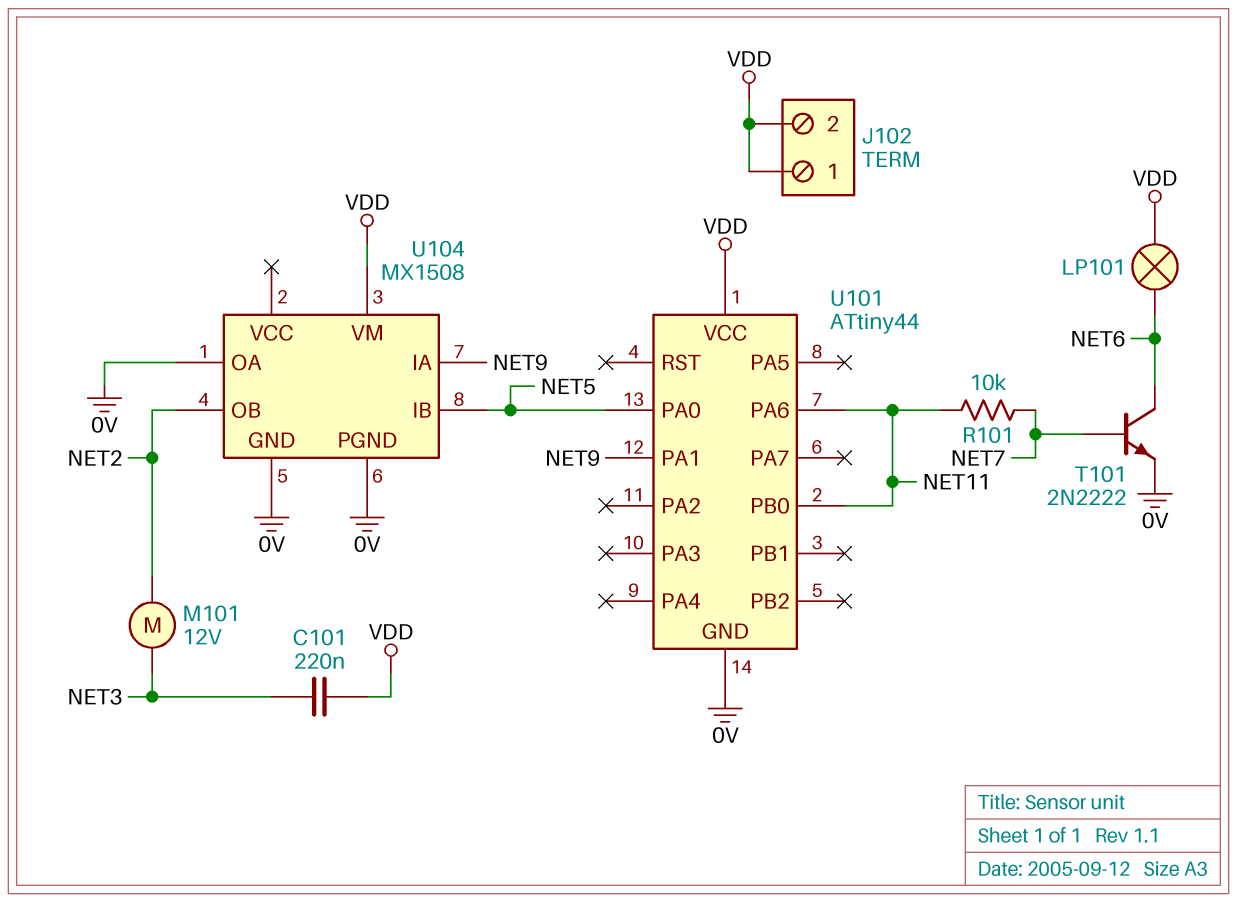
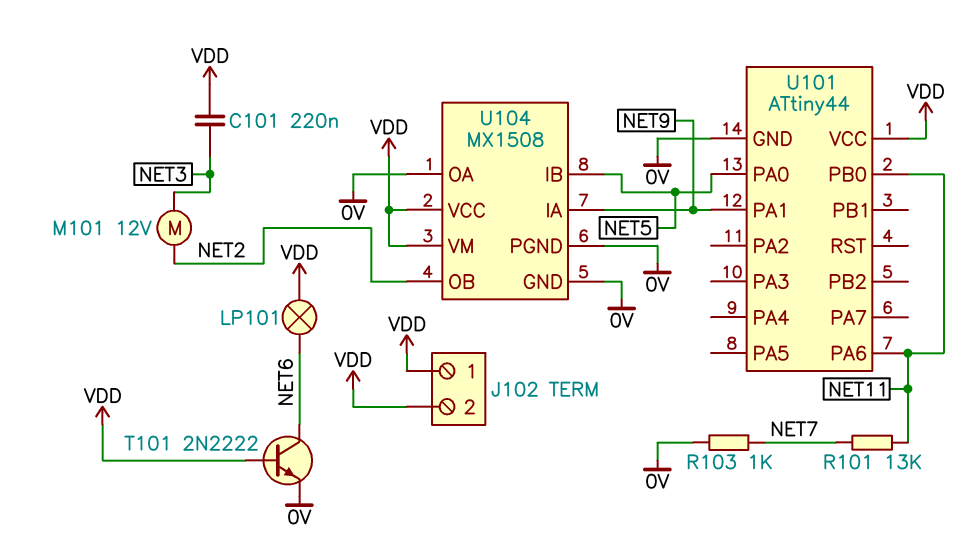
R101: 10k (NET7, NET11) -> 13k (NET7, NET11)
R103: none -> 1k (0V, NET7)
T101: NPN 2N2222 (B NET7, C NET6, E 0V) -> NPN 2N2222 (B VDD, C NET6, E 0V)
U104 pin VCC: none -> VDD

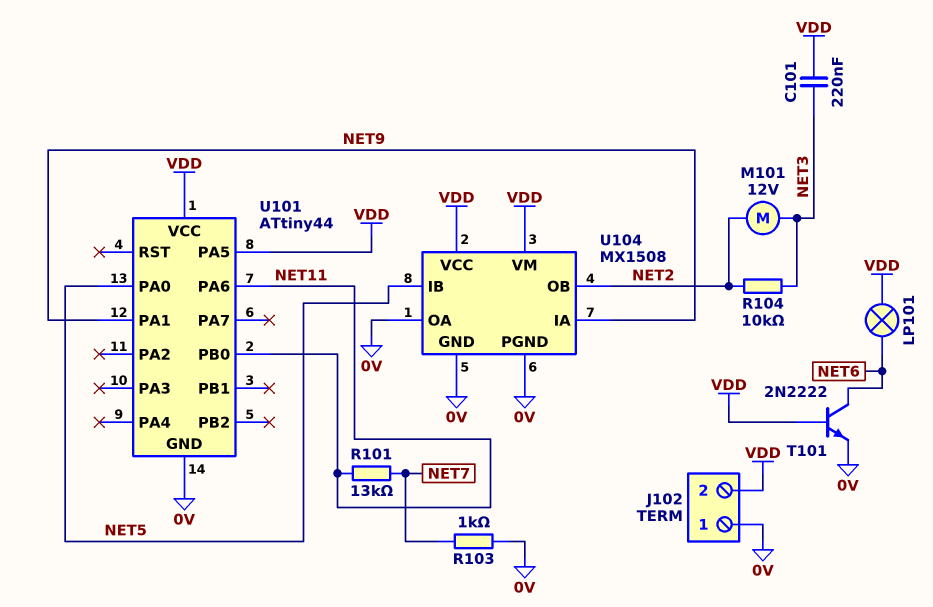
J102 pin 1: VDD -> 0V
R104: none -> 10k (NET2, NET3)
U101 pin PA5: none -> VDD

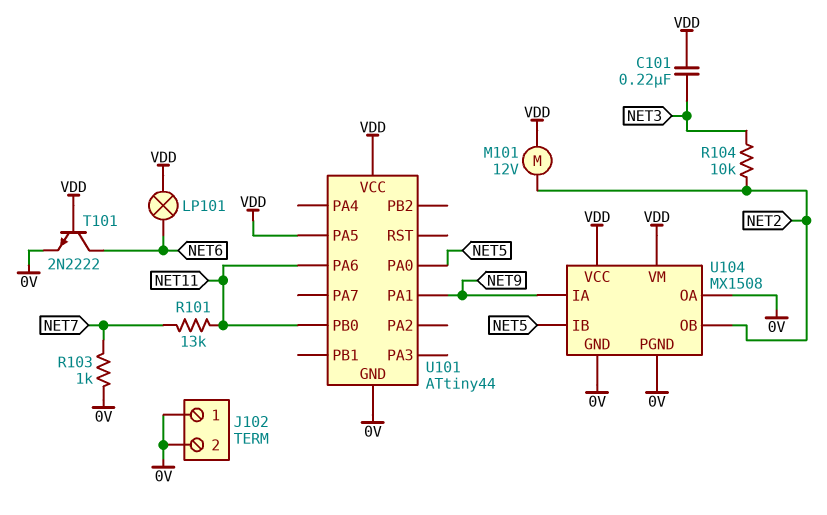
J102 pin 2: VDD -> 0V
M101: motor 12V (NET2, NET3) -> motor 12V (NET2, VDD)

